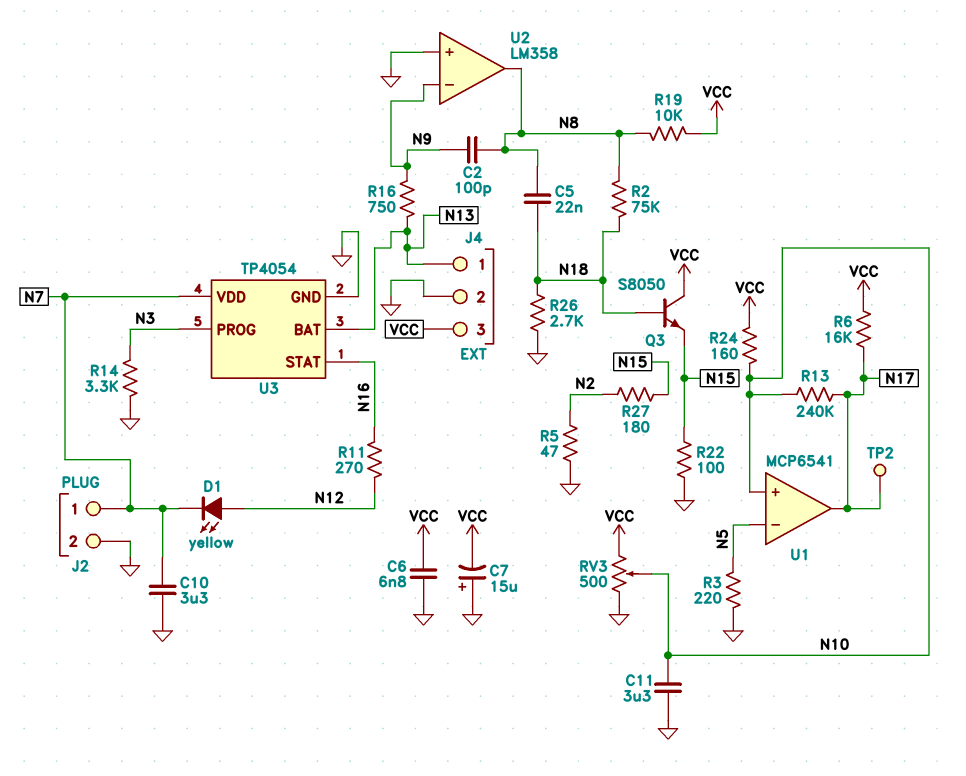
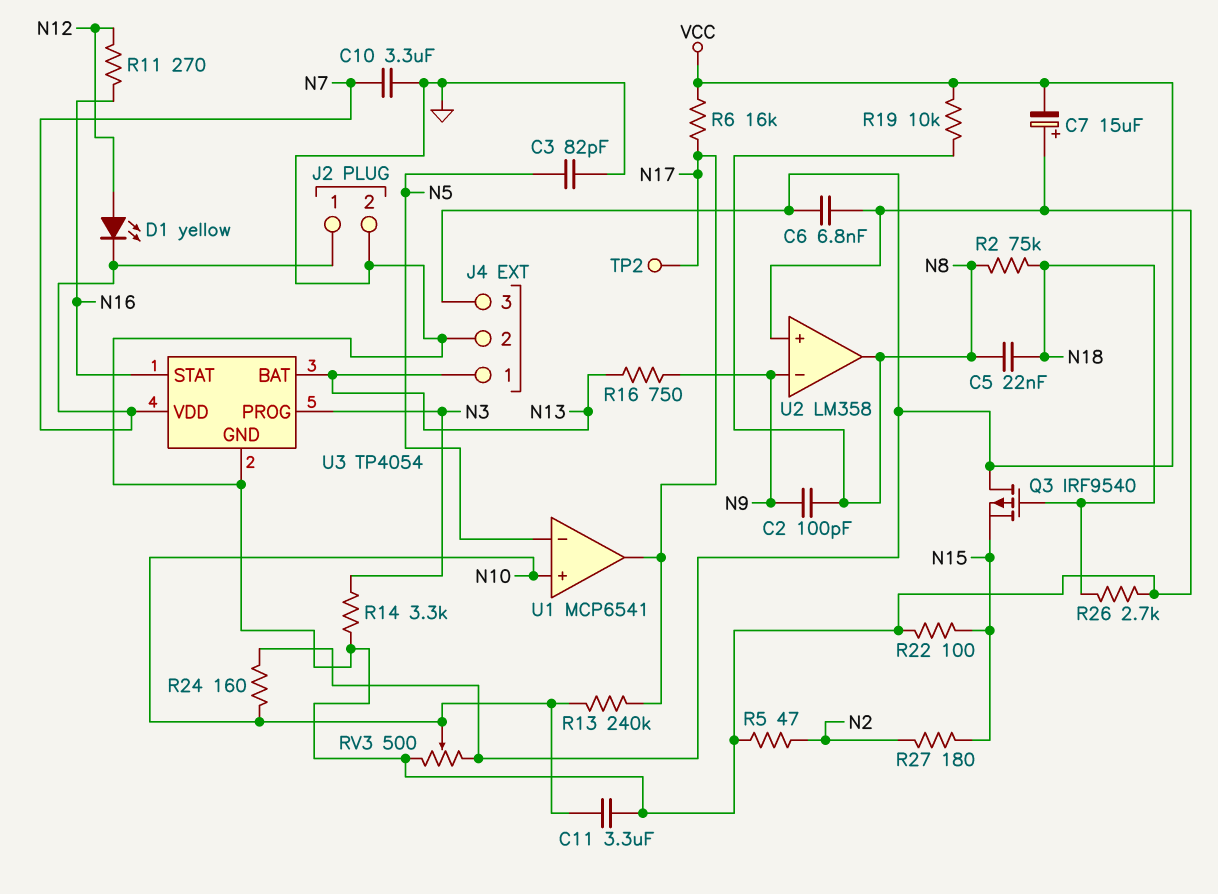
C3: none -> 82pF (GND, N5)
Q3: NPN S8050 (B N18, C VCC, E N15) -> PMOS IRF9540 (G N18, D VCC, S N15)
R3: 220 (GND, N5) -> none

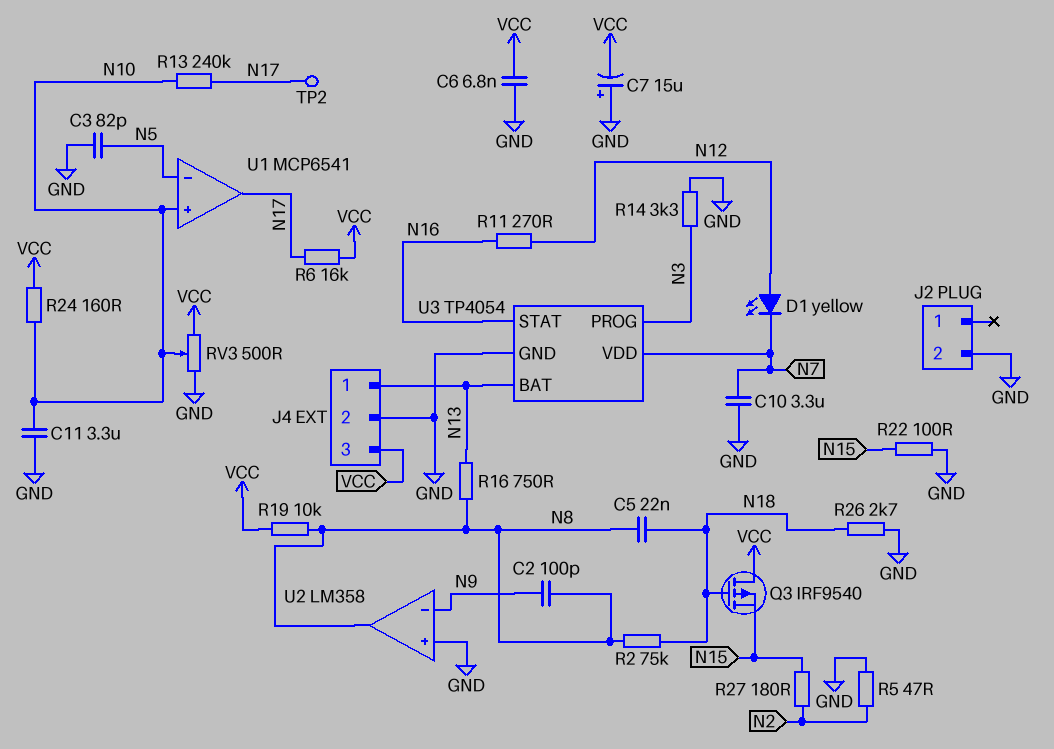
J2 pin 1: N7 -> none
R16: 750 (N9, N13) -> 750 (N8, N13)

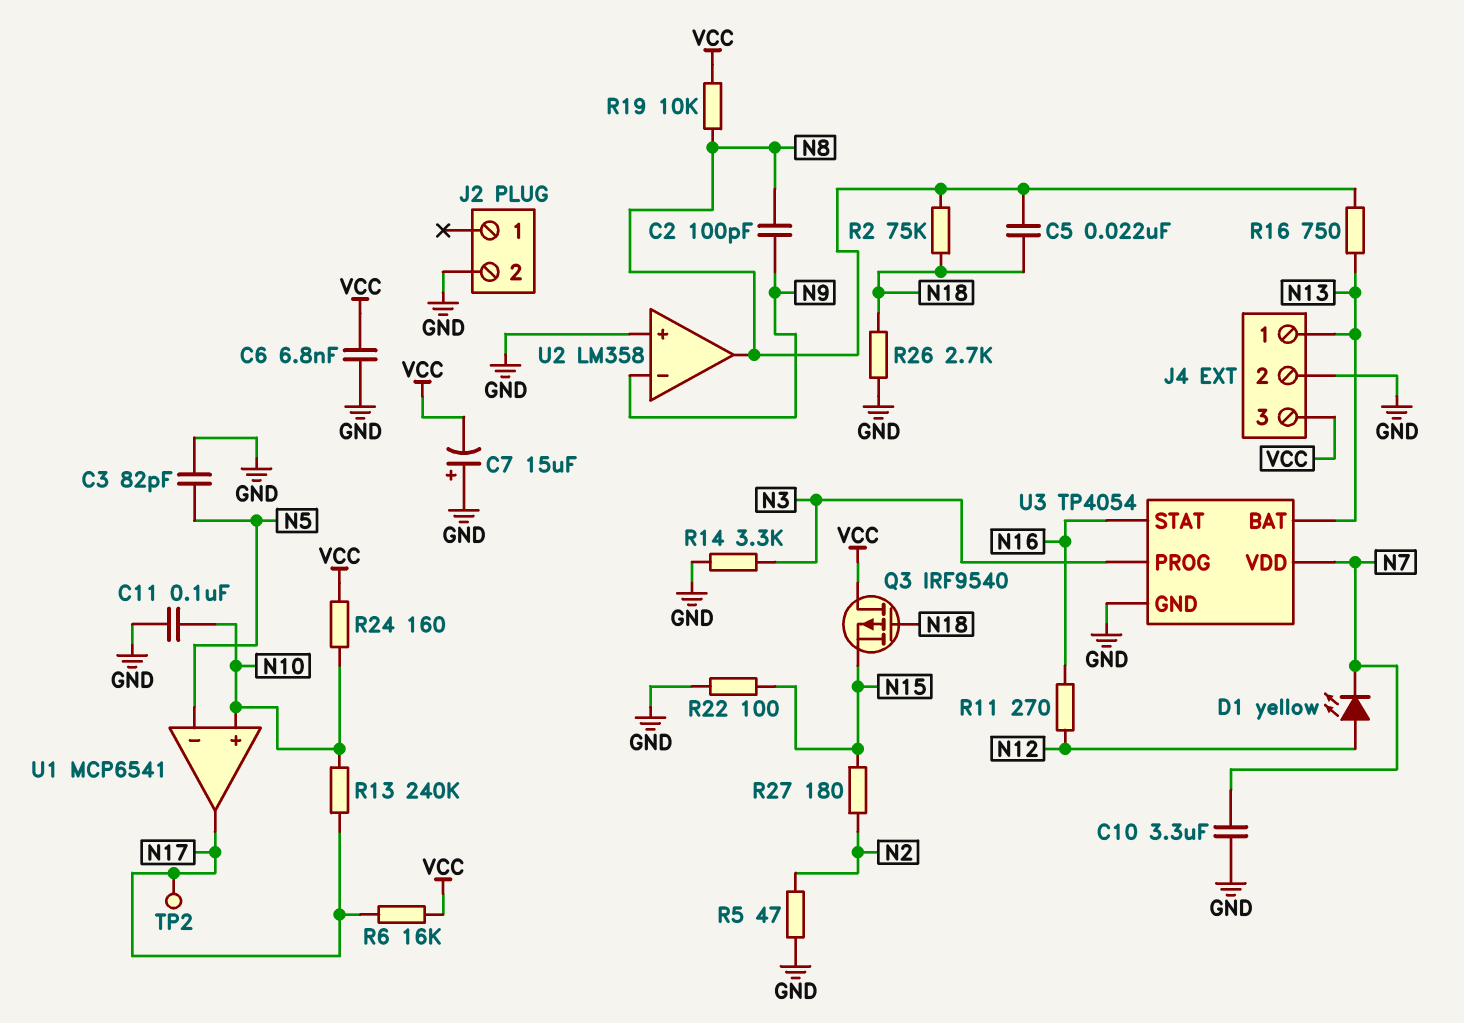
C11: 3.3uF (GND, N10) -> 100nF (GND, N10)
RV3: 500 (GND, VCC, wiper N10) -> none

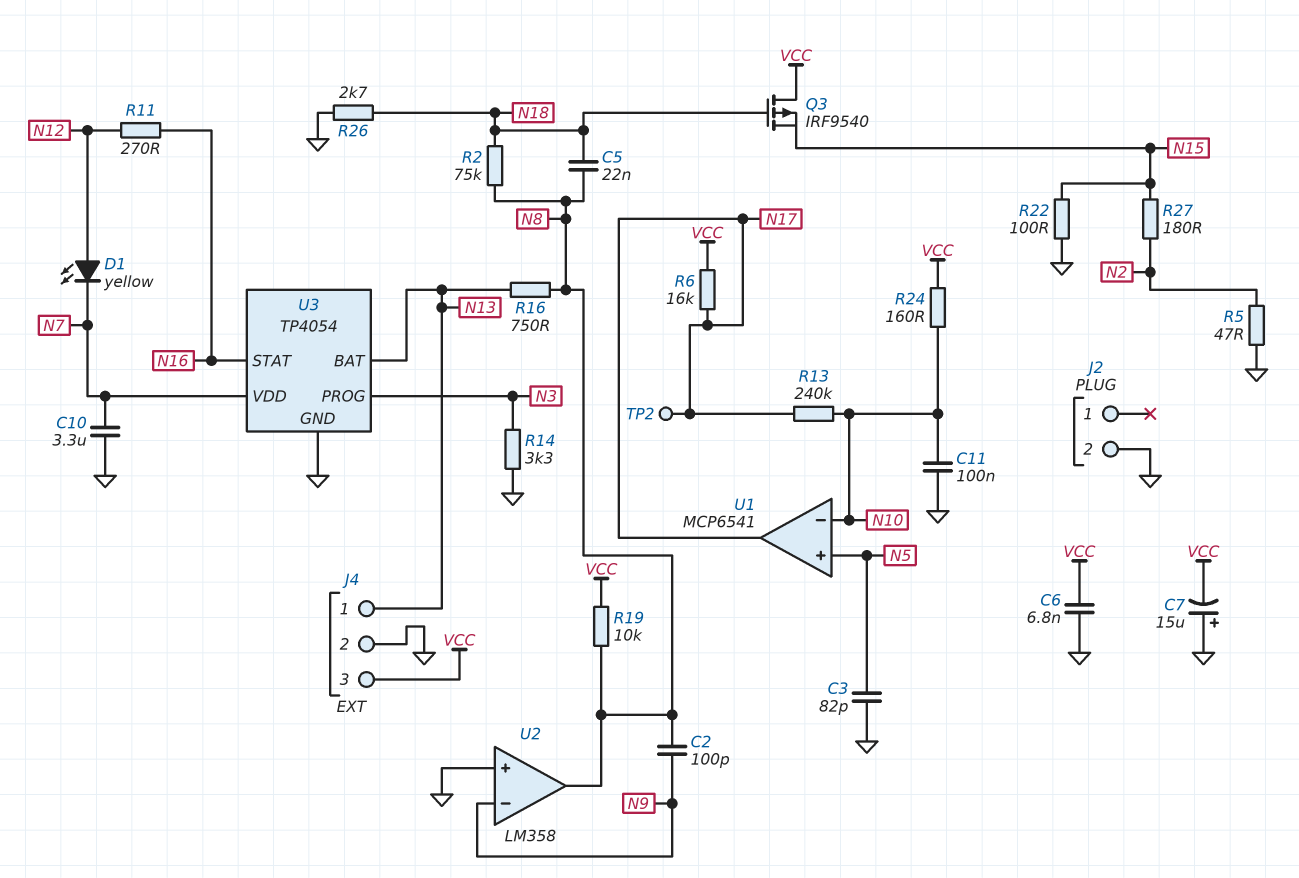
U1 pin in+: N10 -> N5
U1 pin in-: N5 -> N10

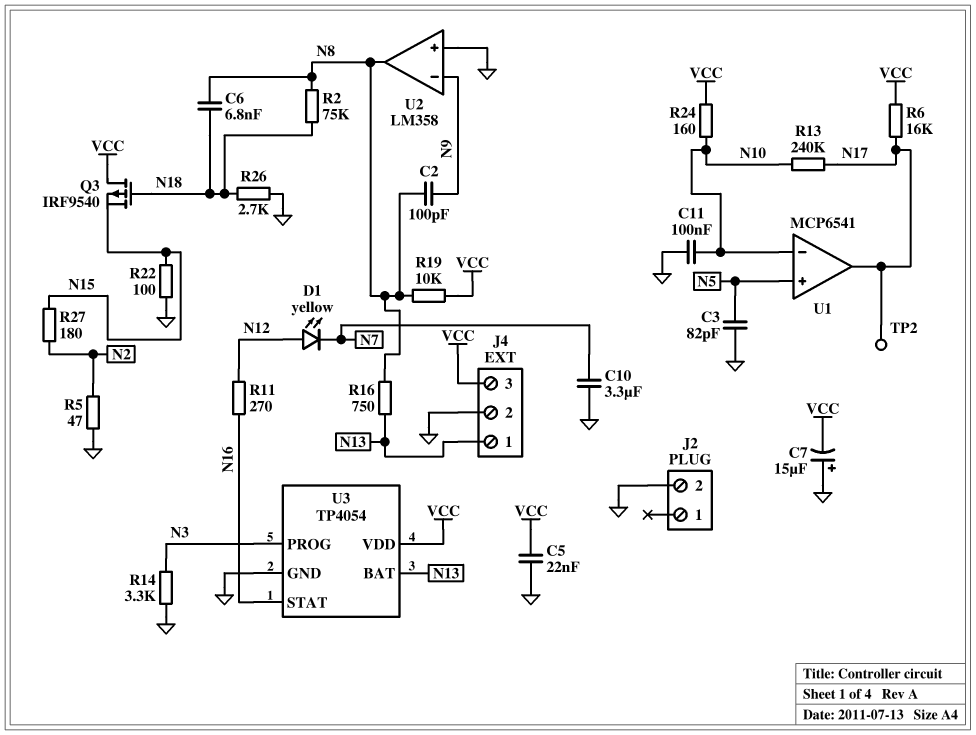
C5: 22nF (N8, N18) -> 22nF (GND, VCC)
C6: 6.8nF (GND, VCC) -> 6.8nF (N8, N18)
U3 pin VDD: N7 -> VCC

